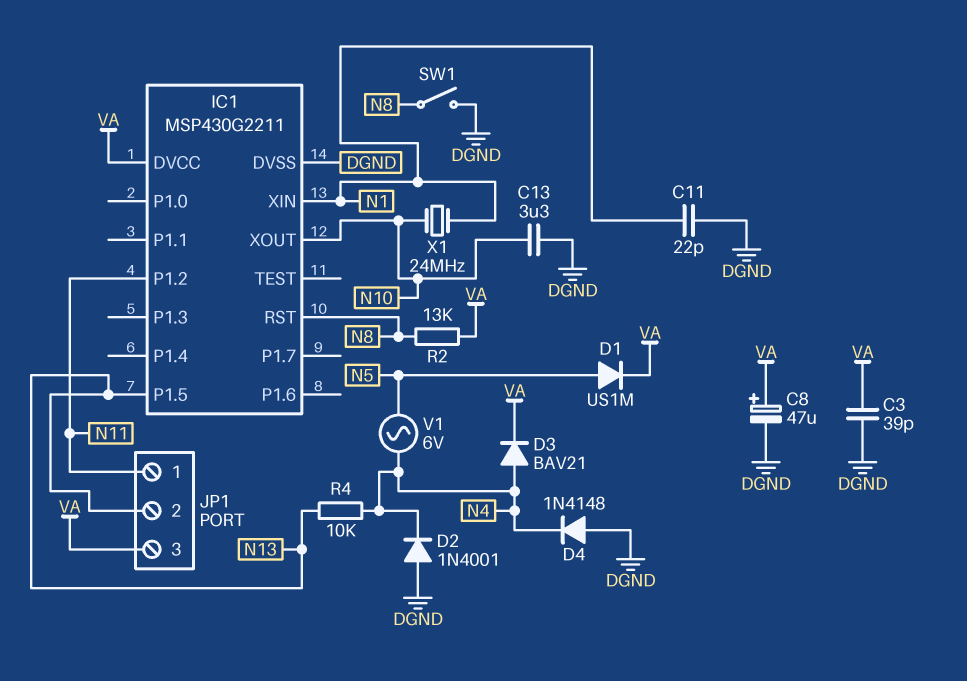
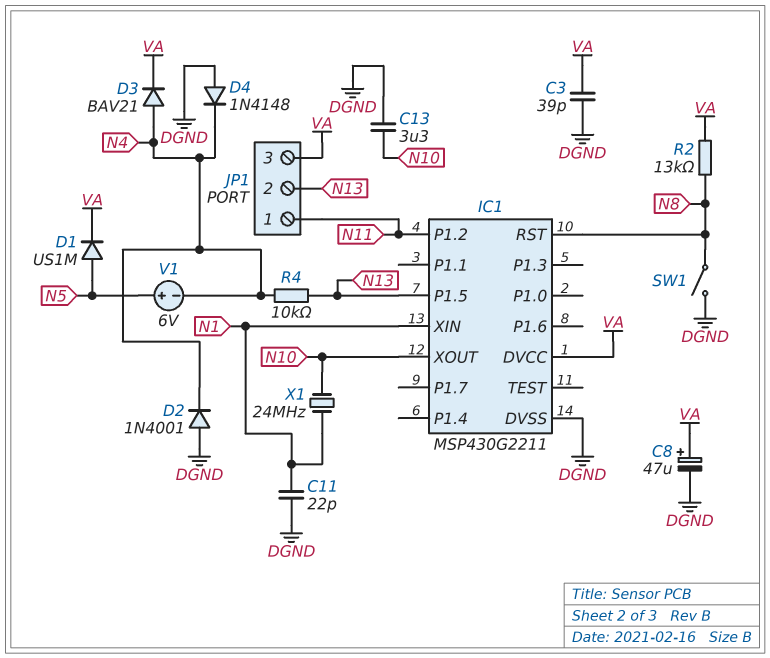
V1: AC 6V (N4, N5) -> 6V (plus N5, minus N4)

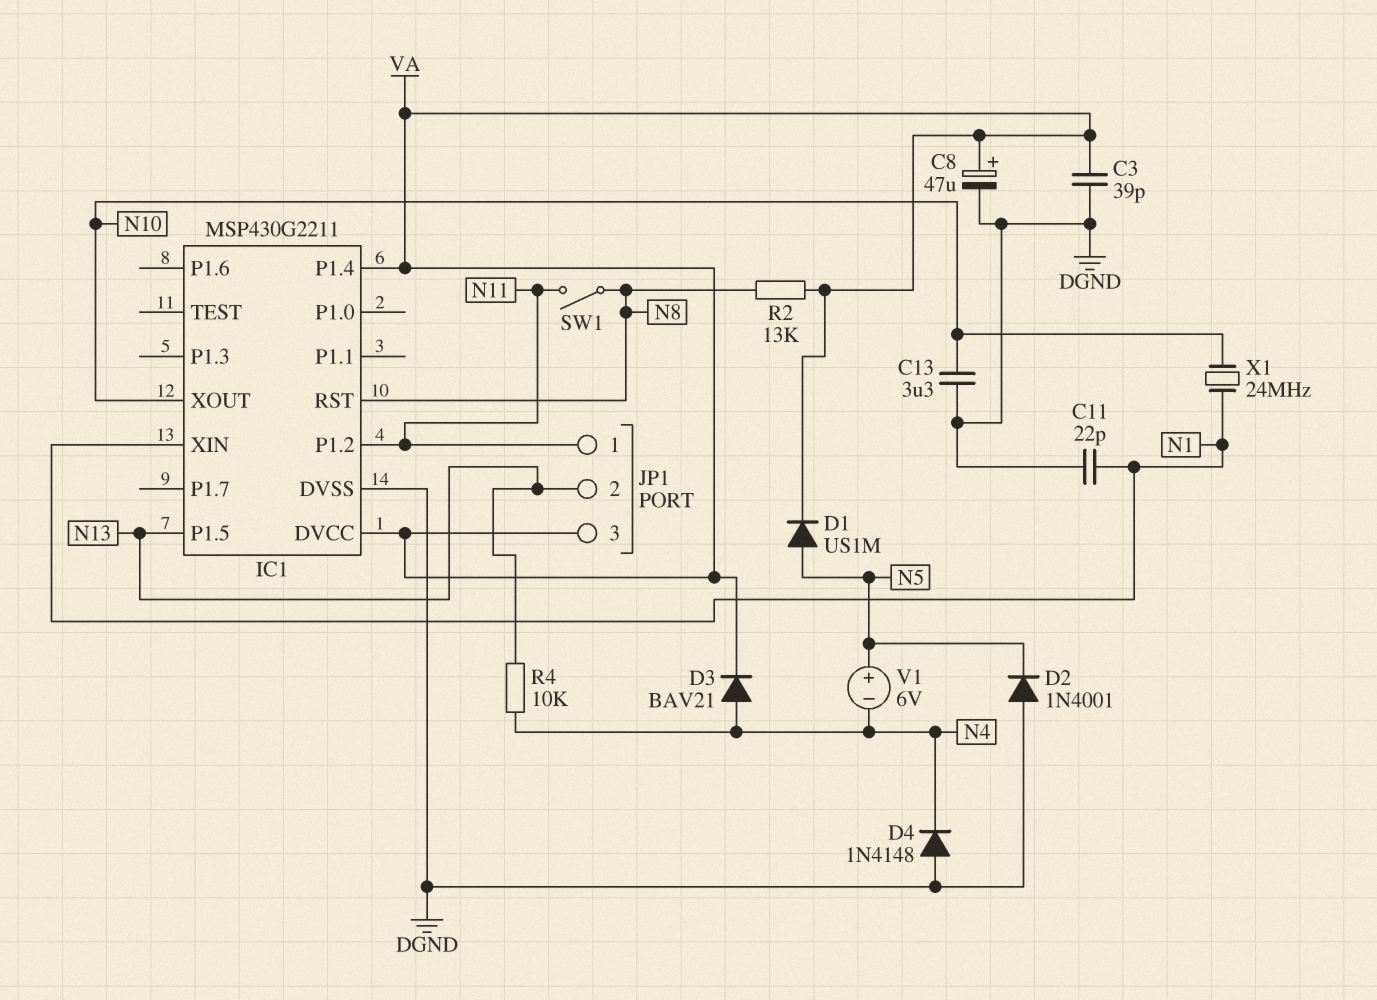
D2: diode 1N4001 (A DGND, K N4) -> diode 1N4001 (A DGND, K N5)
IC1 pin P1.4: none -> VA
SW1: switch (DGND, N8) -> switch (N8, N11)

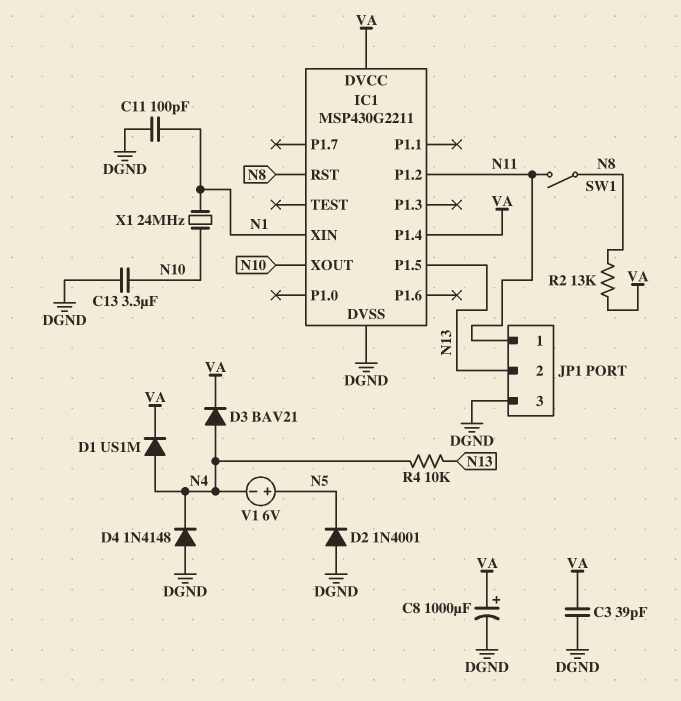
C8: 47uF (plus VA, minus DGND) -> 1000uF (plus VA, minus DGND)
C11: 22pF (DGND, N1) -> 100pF (DGND, N1)
D1: diode US1M (A N5, K VA) -> diode US1M (A N4, K VA)
JP1 pin 3: VA -> DGND

